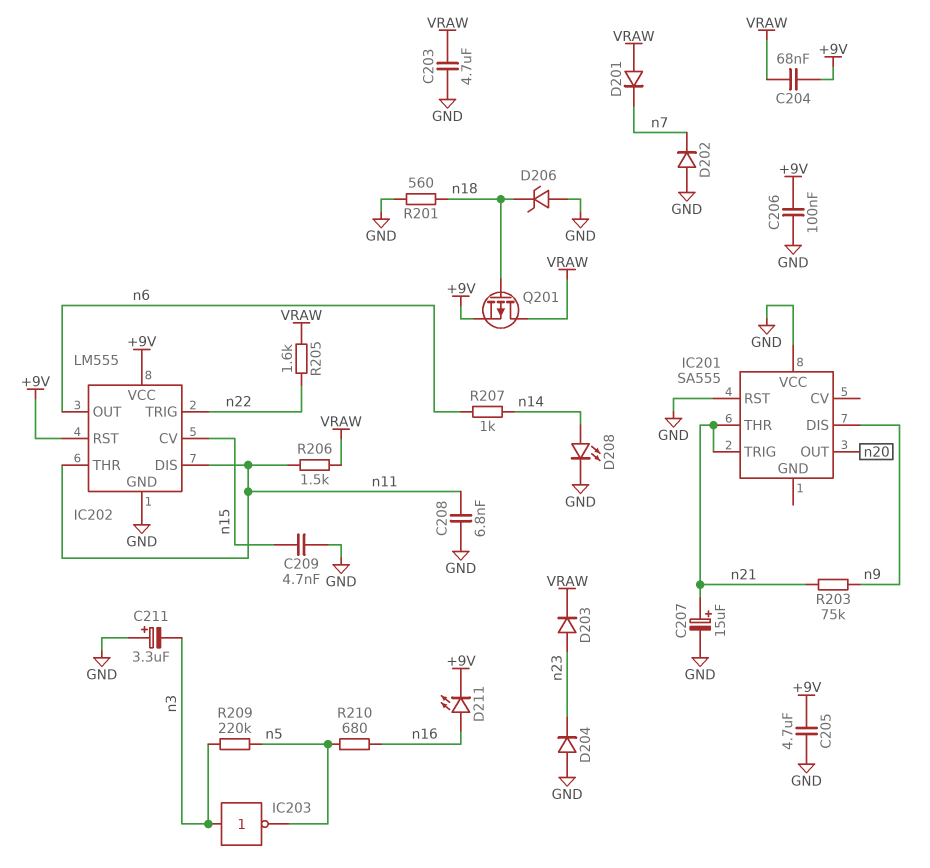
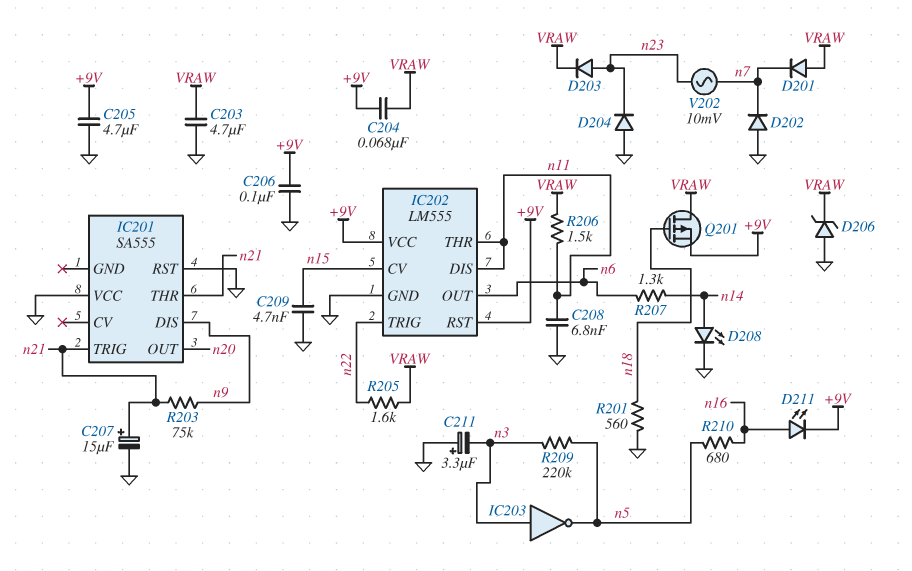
D206: zener (A GND, K n18) -> zener (A GND, K VRAW)
R207: 1k (n6, n14) -> 1.3k (n6, n14)
V202: none -> AC 10mV (n7, n23)

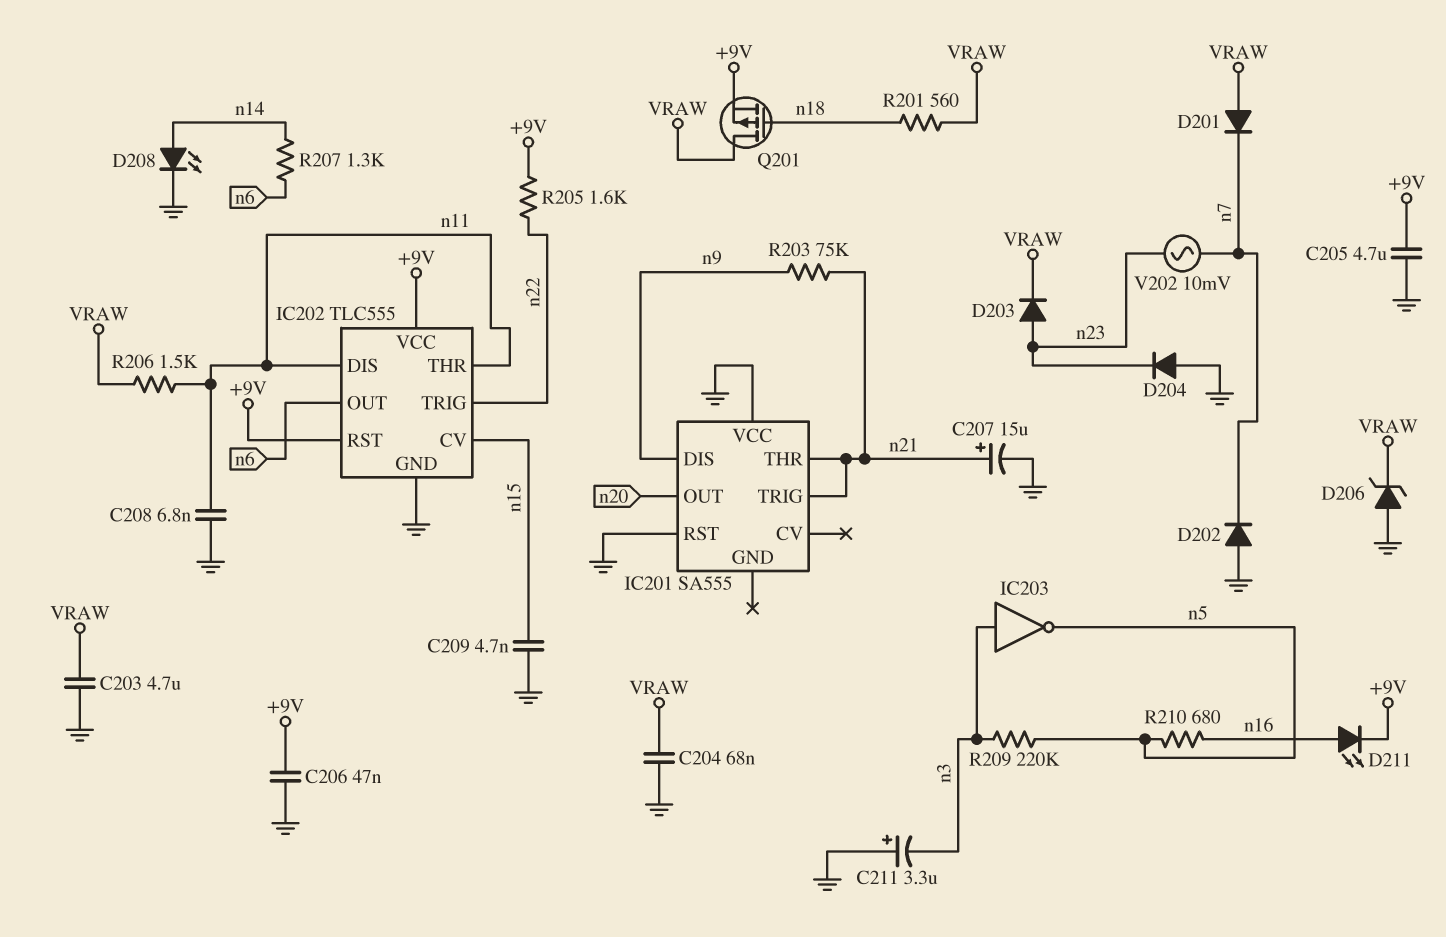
C204: 68nF (+9V, VRAW) -> 68nF (GND, VRAW)
C206: 100nF (+9V, GND) -> 47nF (+9V, GND)
IC202: LM555 -> TLC555
R201: 560 (GND, n18) -> 560 (VRAW, n18)
R205: 1.6k (VRAW, n22) -> 1.6k (+9V, n22)

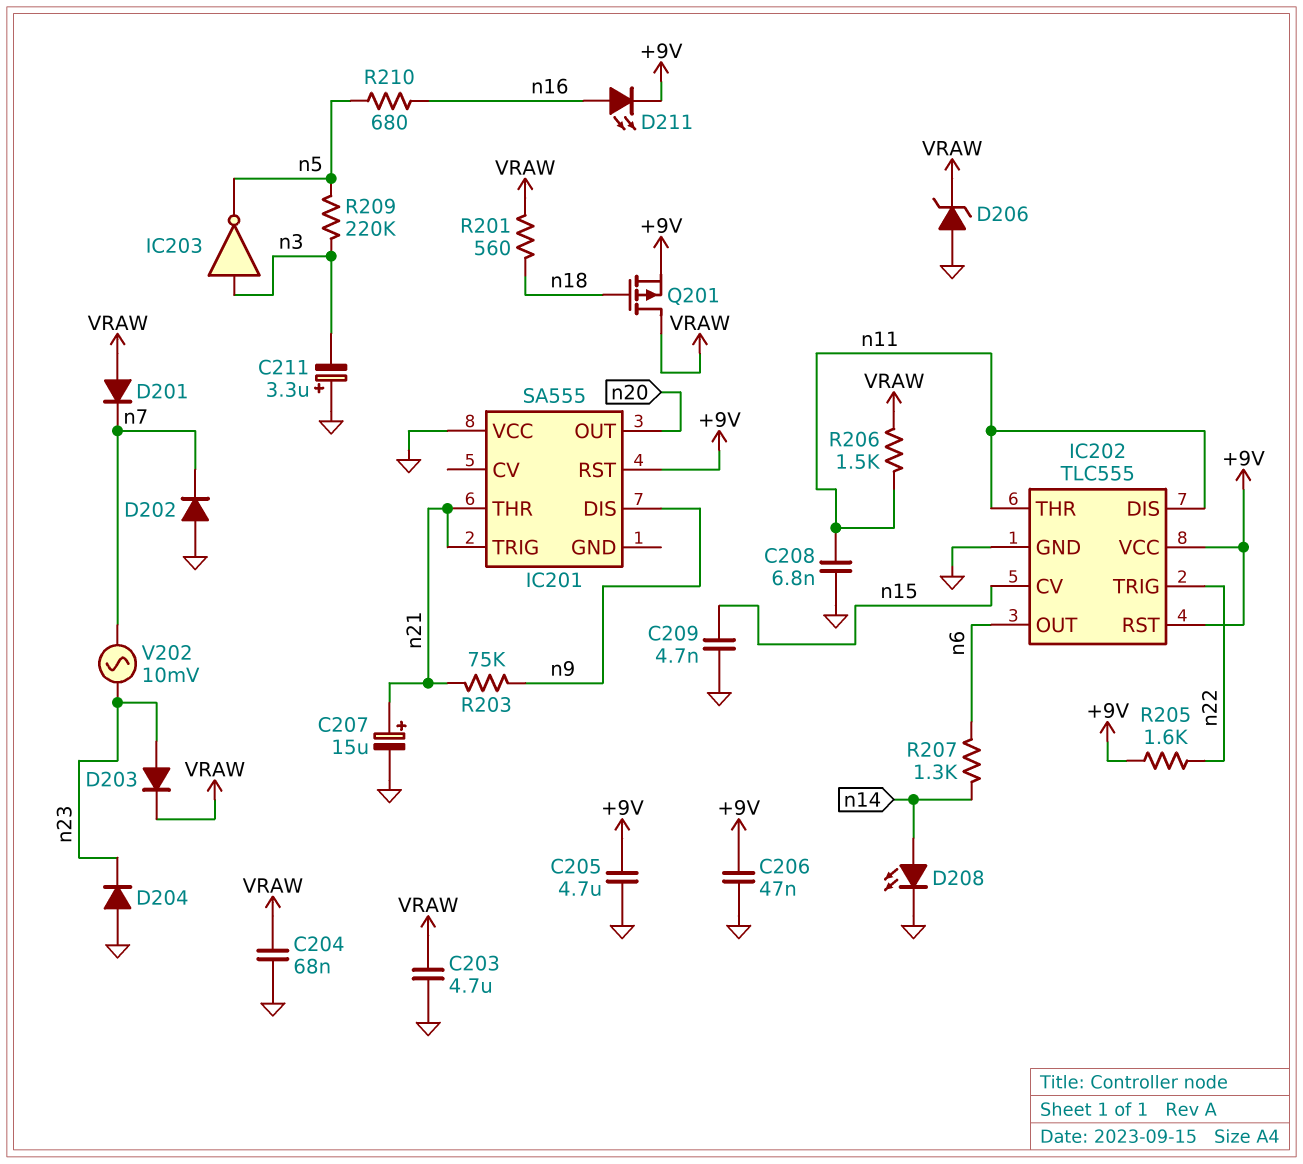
IC201 pin RST: GND -> +9V

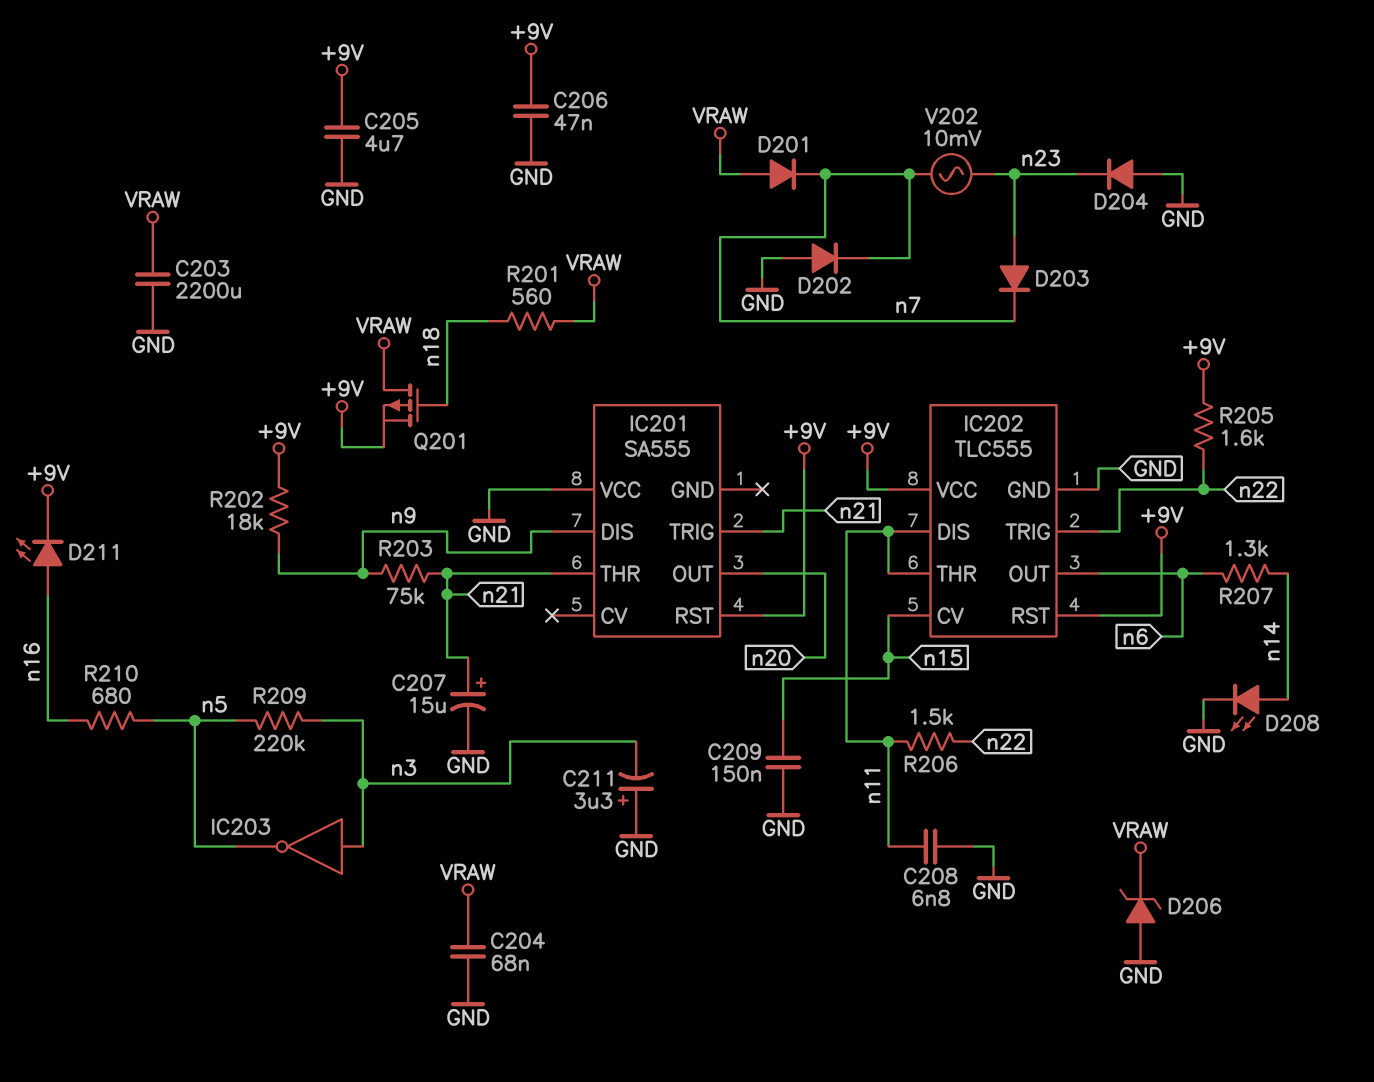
C203: 4.7uF (GND, VRAW) -> 2200uF (GND, VRAW)
C209: 4.7nF (GND, n15) -> 150nF (GND, n15)
D203: diode (A n23, K VRAW) -> diode (A n23, K n7)
R202: none -> 18k (+9V, n9)
R206: 1.5k (VRAW, n11) -> 1.5k (n11, n22)

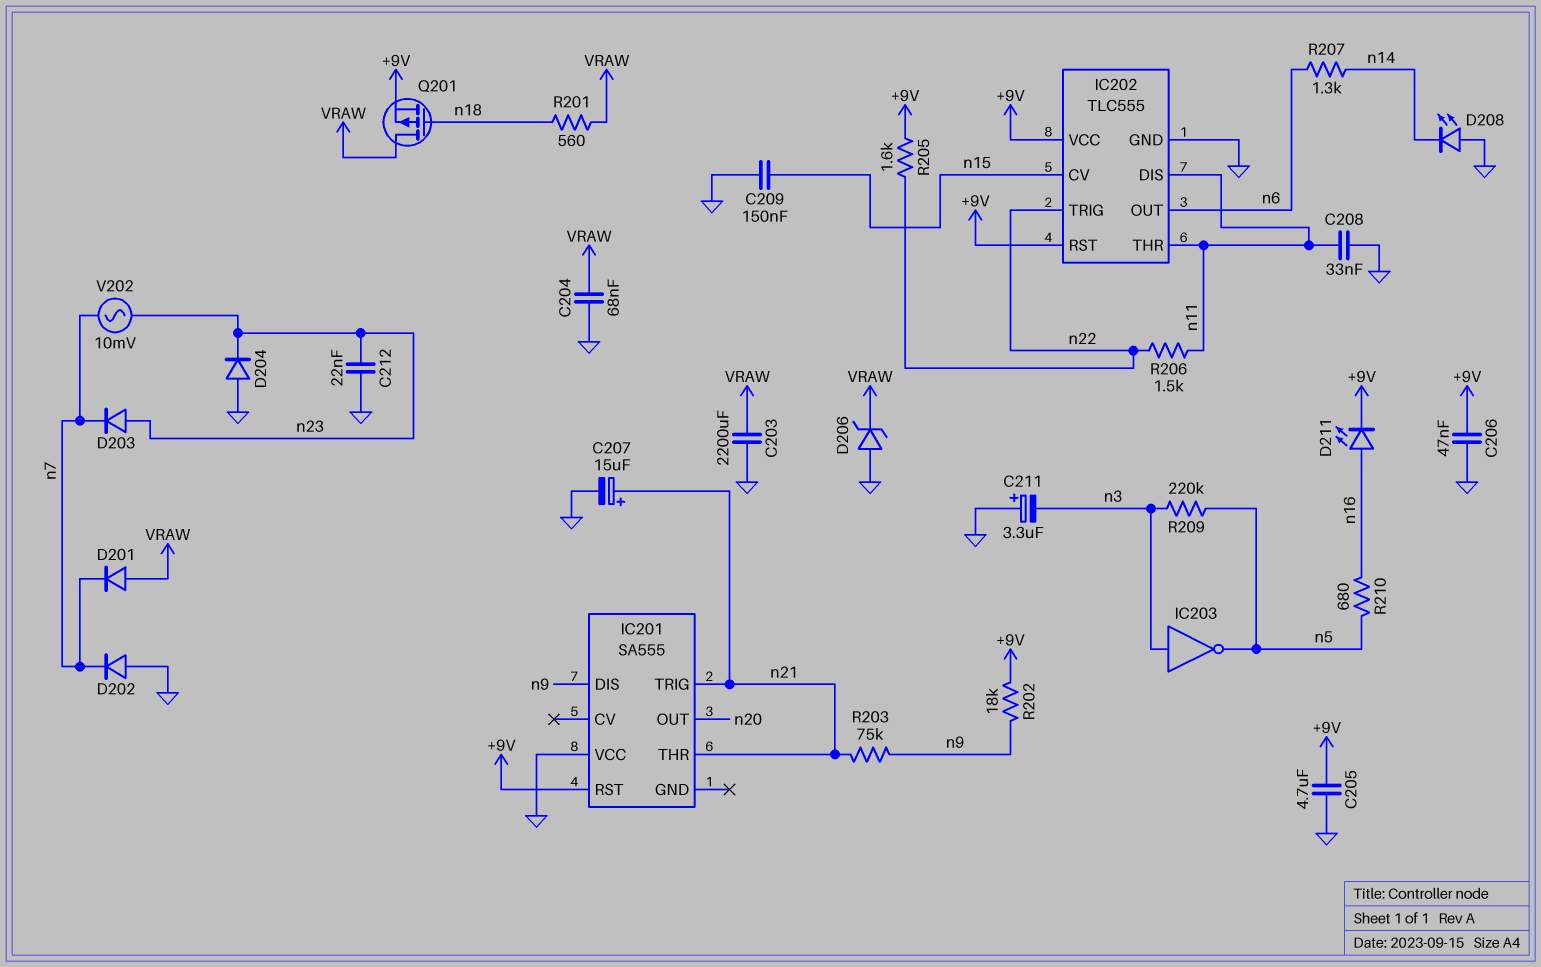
C208: 6.8nF (GND, n11) -> 33nF (GND, n11)
C212: none -> 22nF (GND, n23)
D208: LED (A n14, K GND) -> LED (A GND, K n14)

